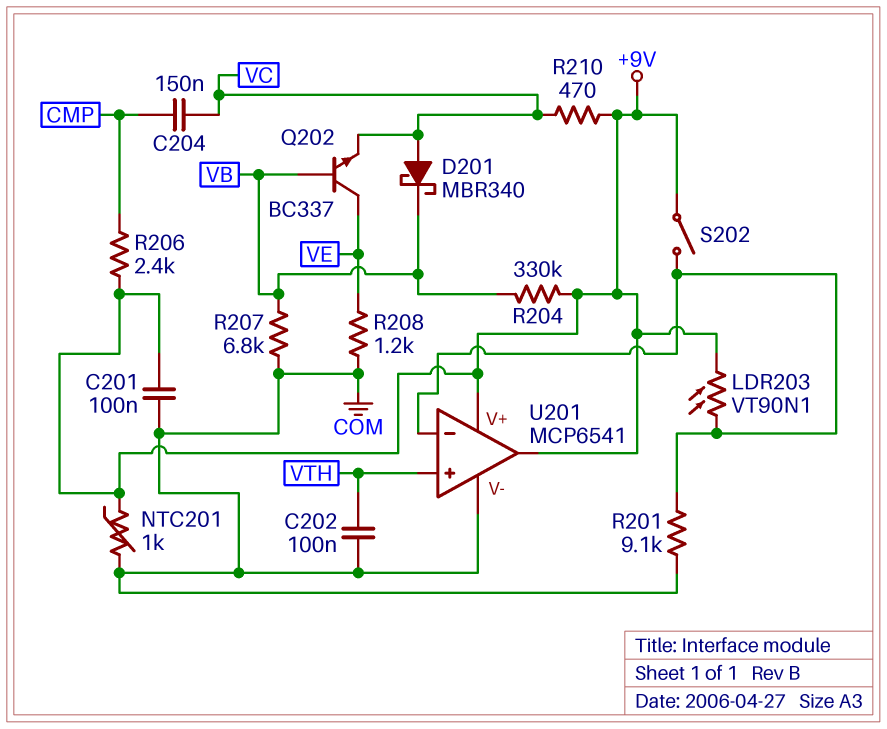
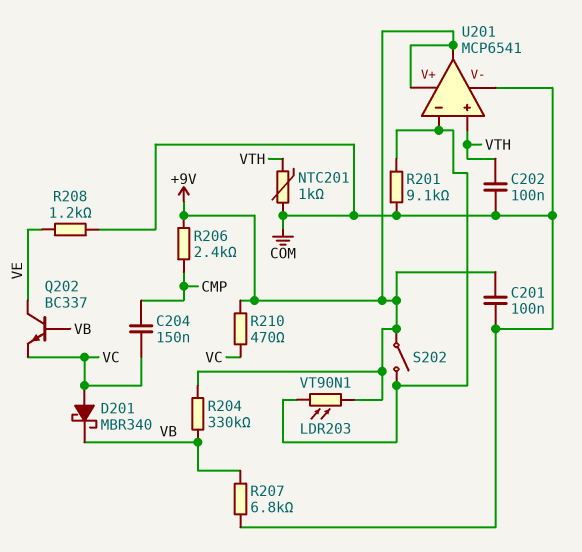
NTC201: 1k (+9V, COM) -> 1k (COM, VTH)

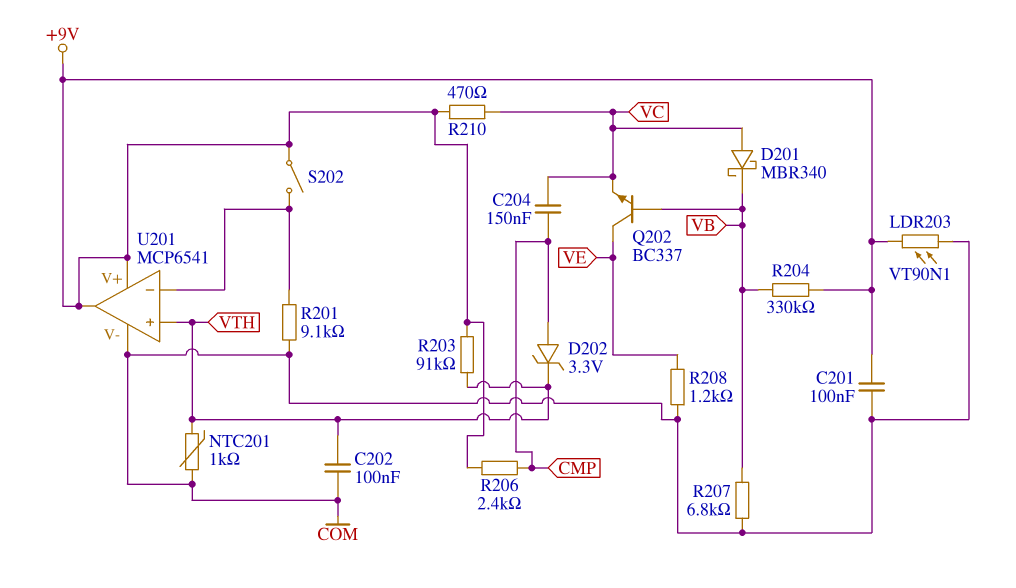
D202: none -> zener 3.3V (A CMP, K VTH)
LDR203: VT90N1 (+9V, U201/in-) -> VT90N1 (+9V, COM)
R203: none -> 91k (+9V, VTH)

